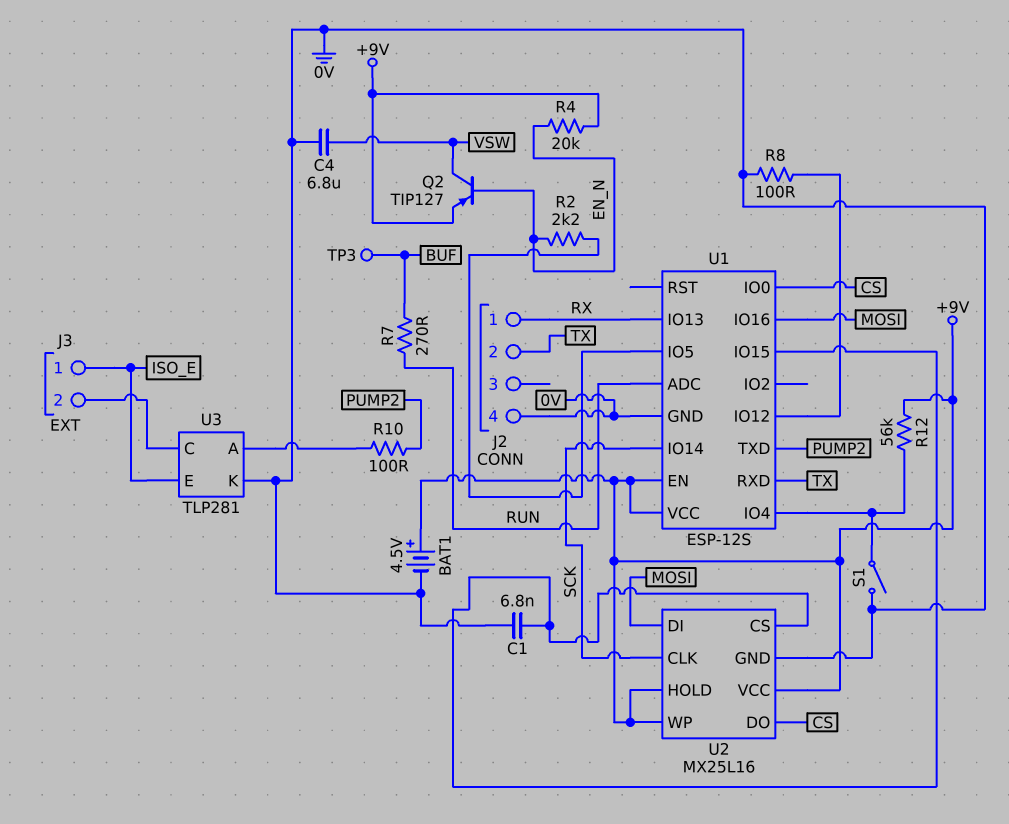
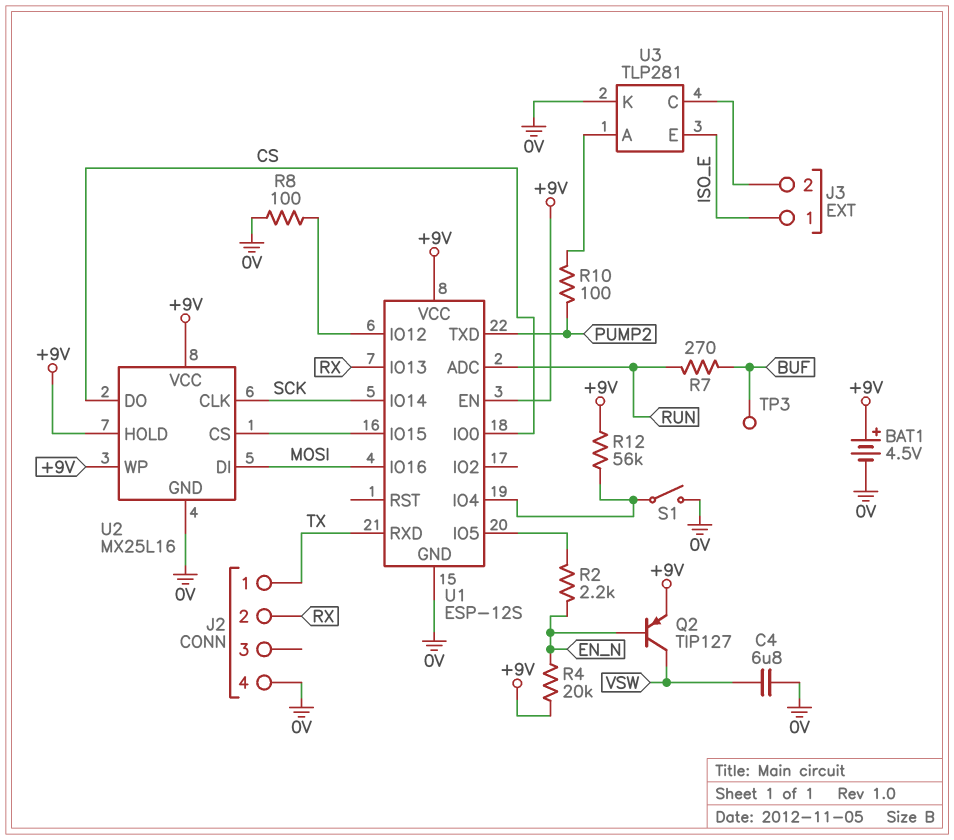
C1: 6.8nF (0V, U1/IO15) -> none
J2 pin 1: RX -> TX
J2 pin 2: TX -> RX

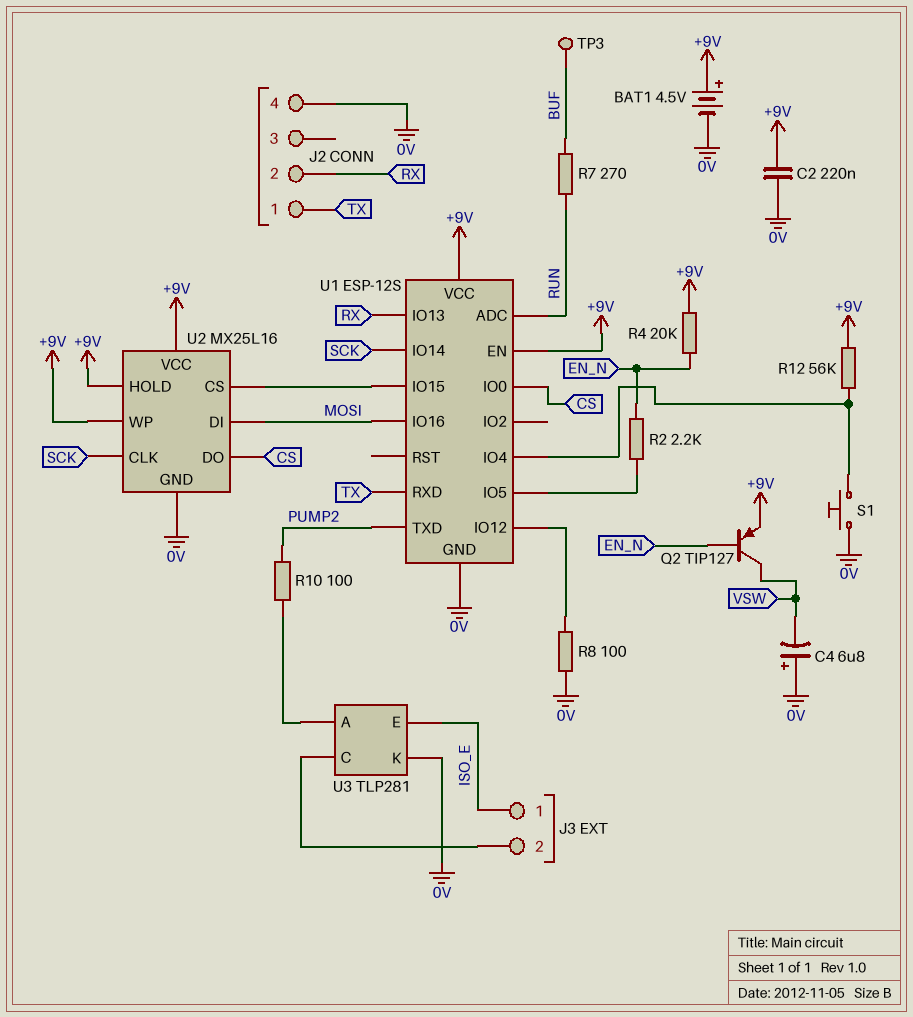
C2: none -> 220nF (+9V, 0V)
C4: 6.8uF (0V, VSW) -> 6.8uF (plus 0V, minus VSW)
S1: switch (0V, U1/IO4) -> button (0V, U1/IO4)

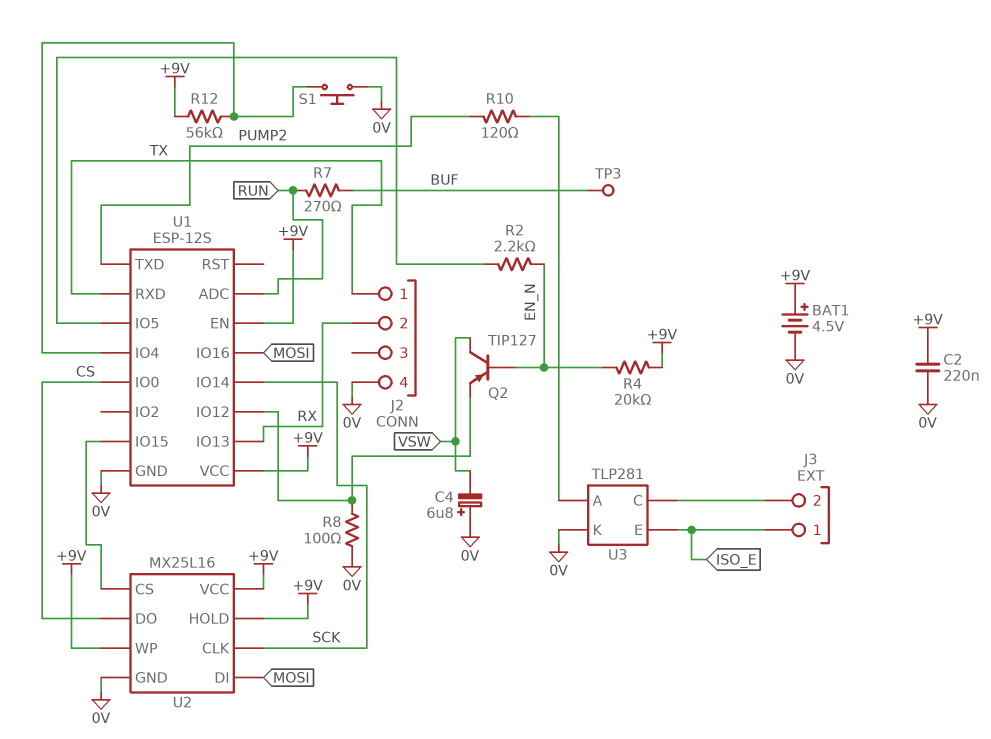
Q2: PNP TIP127 (B EN_N, C VSW, E +9V) -> PNP TIP127 (B EN_N, C VSW, E U1/IO12)
R10: 100 (PUMP2, U3/A) -> 120 (PUMP2, U3/A)

